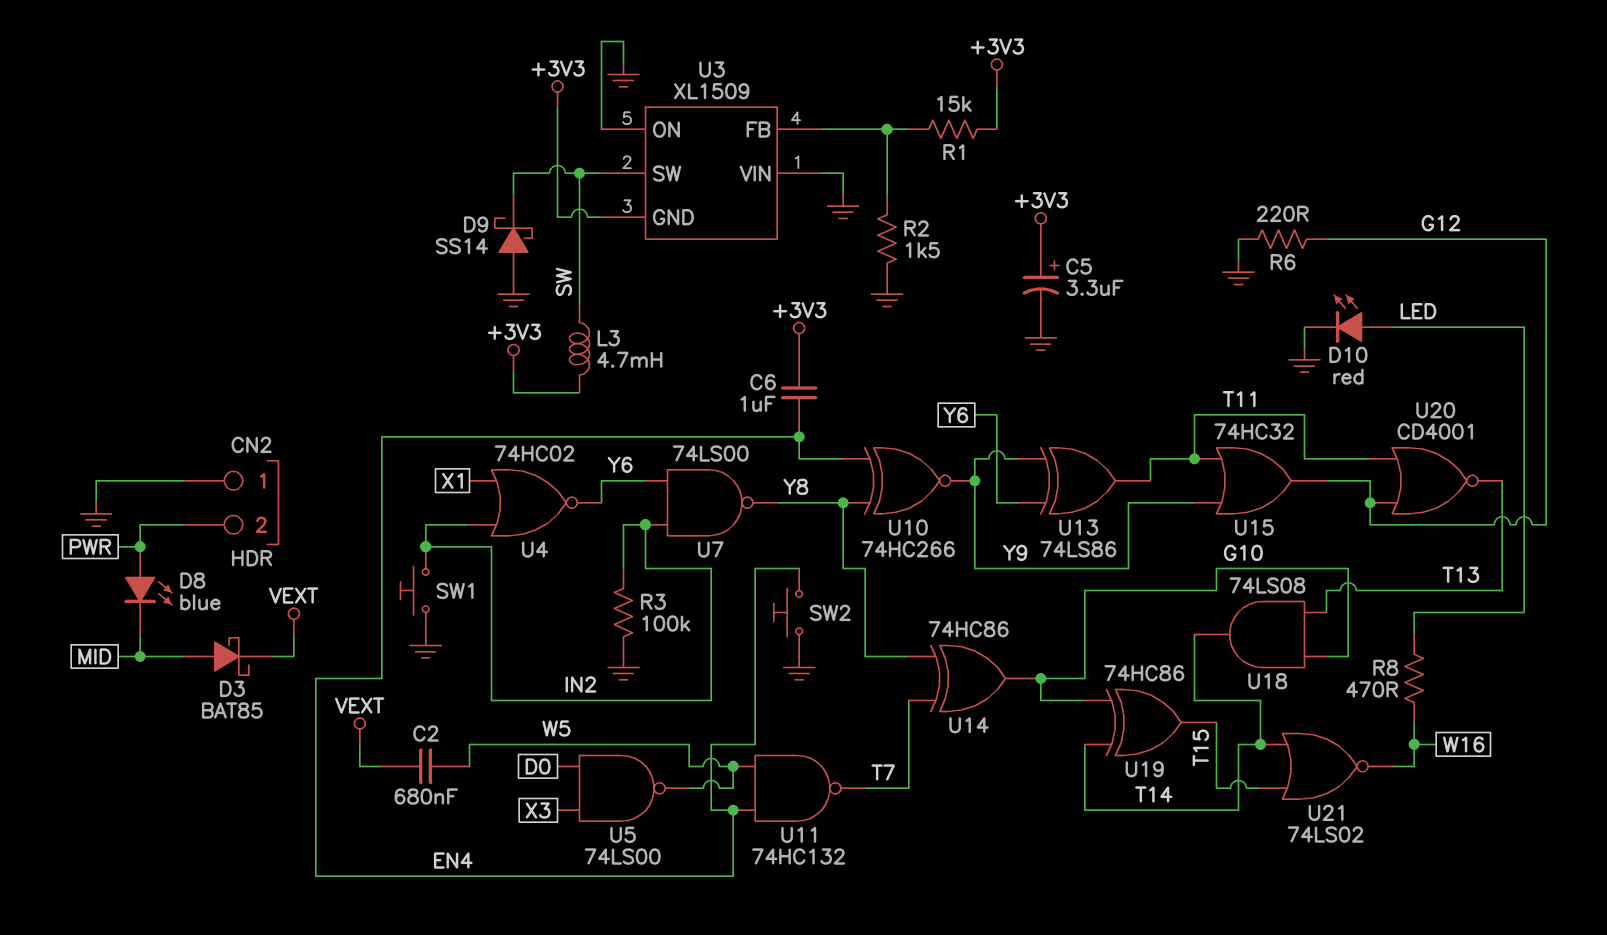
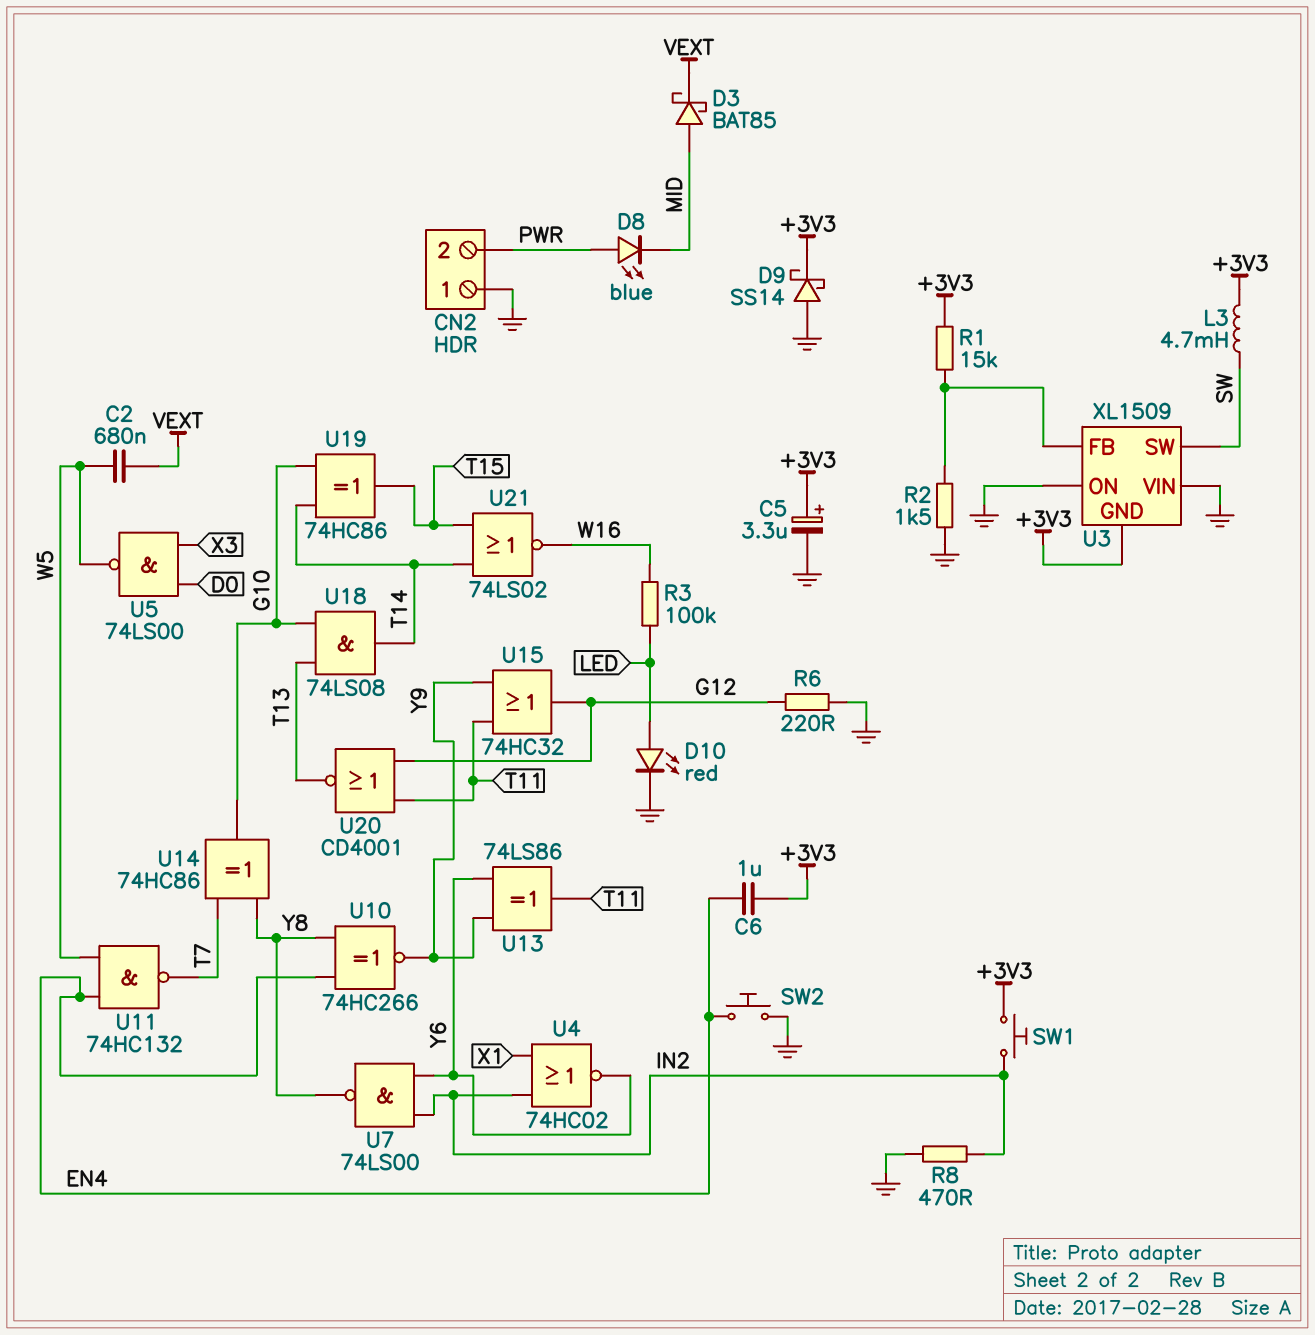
D9: schottky SS14 (A GND, K SW) -> schottky SS14 (A GND, K +3V3)
R3: 100k (GND, IN2) -> 100k (LED, W16)
R8: 470 (LED, W16) -> 470 (GND, IN2)
SW1: button (GND, IN2) -> button (+3V3, IN2)

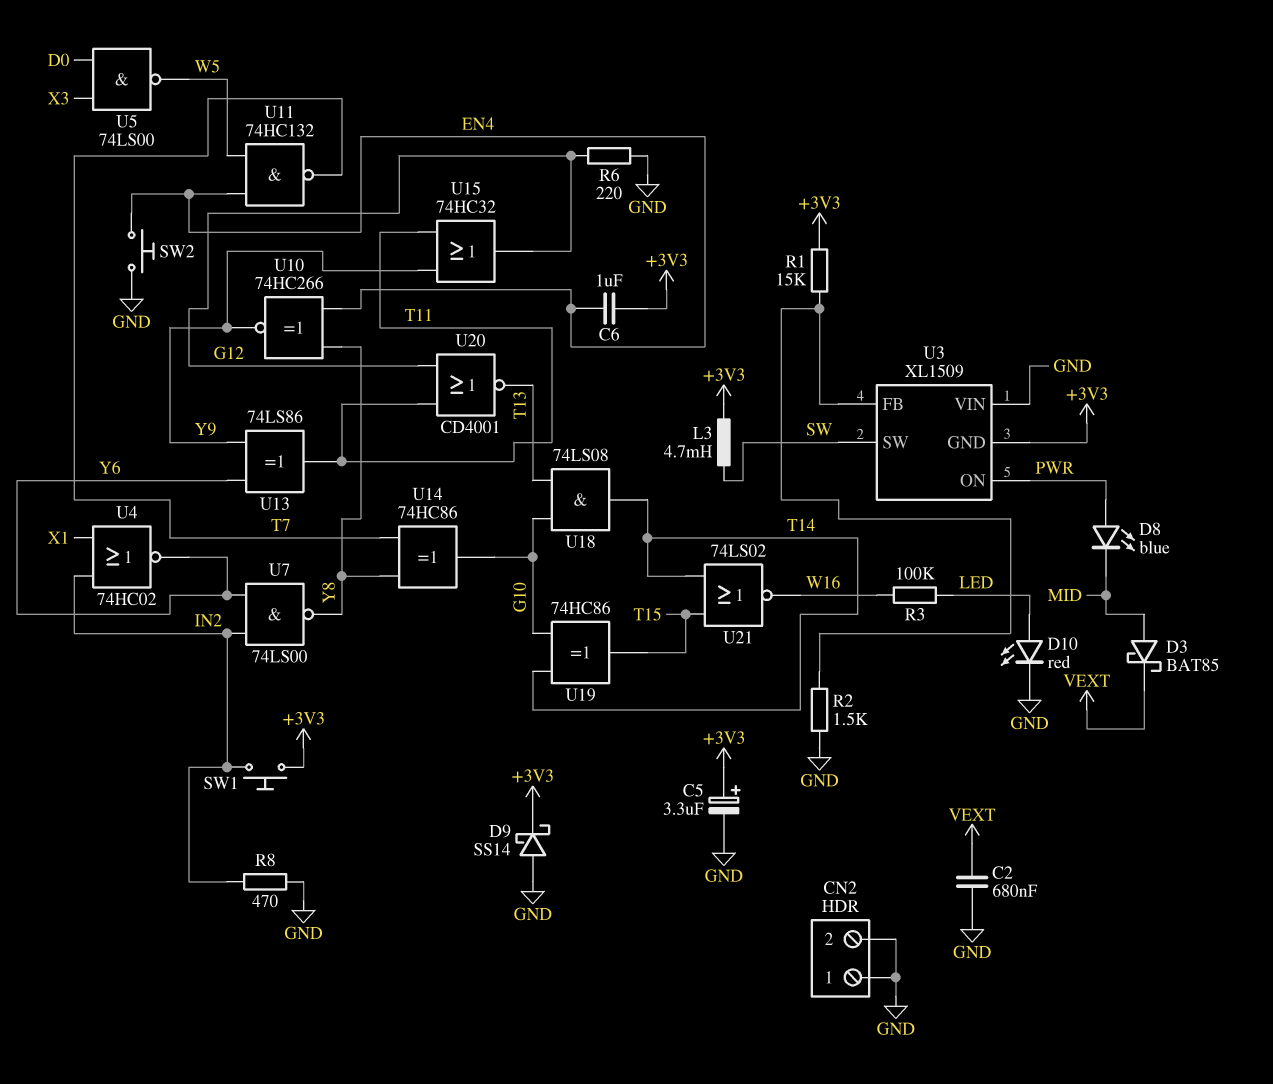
C2: 680nF (VEXT, W5) -> 680nF (GND, VEXT)
CN2 pin 2: PWR -> GND
U3 pin ON: GND -> PWR

